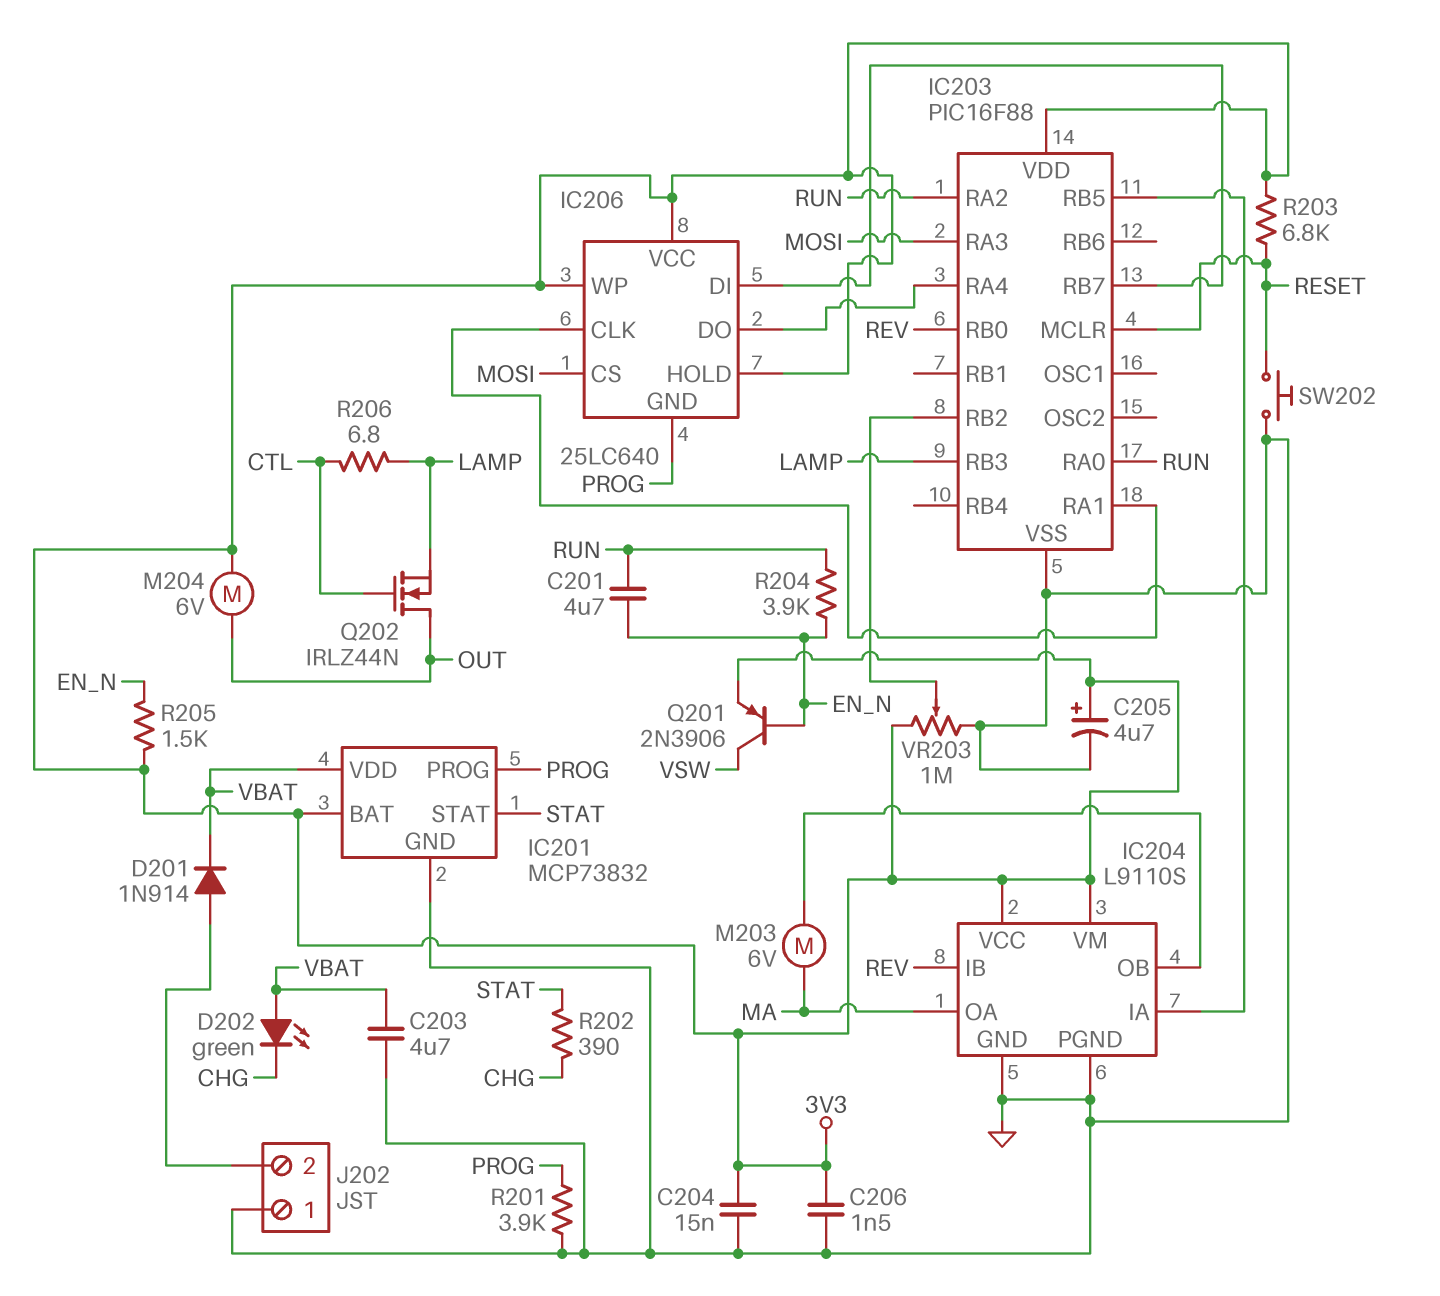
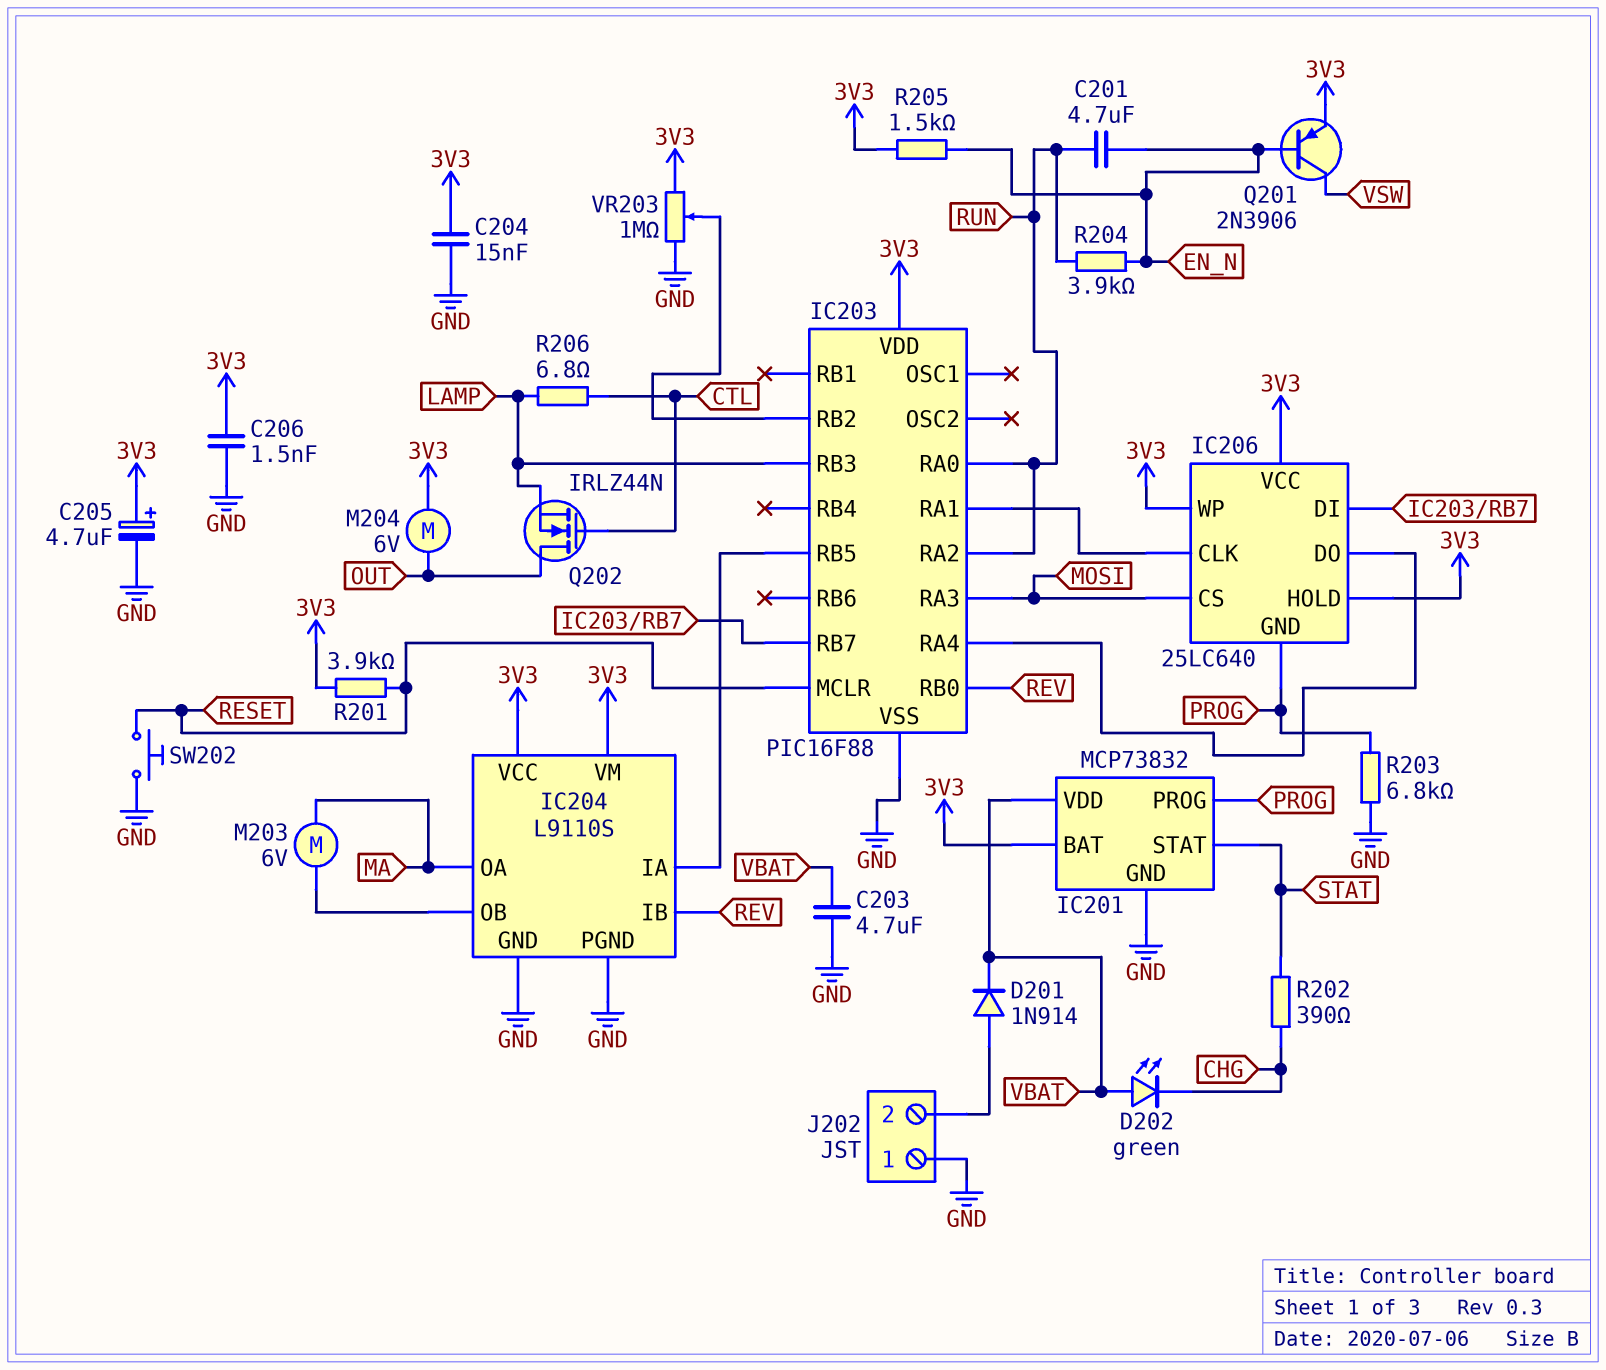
R201: 3.9k (GND, PROG) -> 3.9k (3V3, RESET)
R203: 6.8k (3V3, RESET) -> 6.8k (GND, PROG)

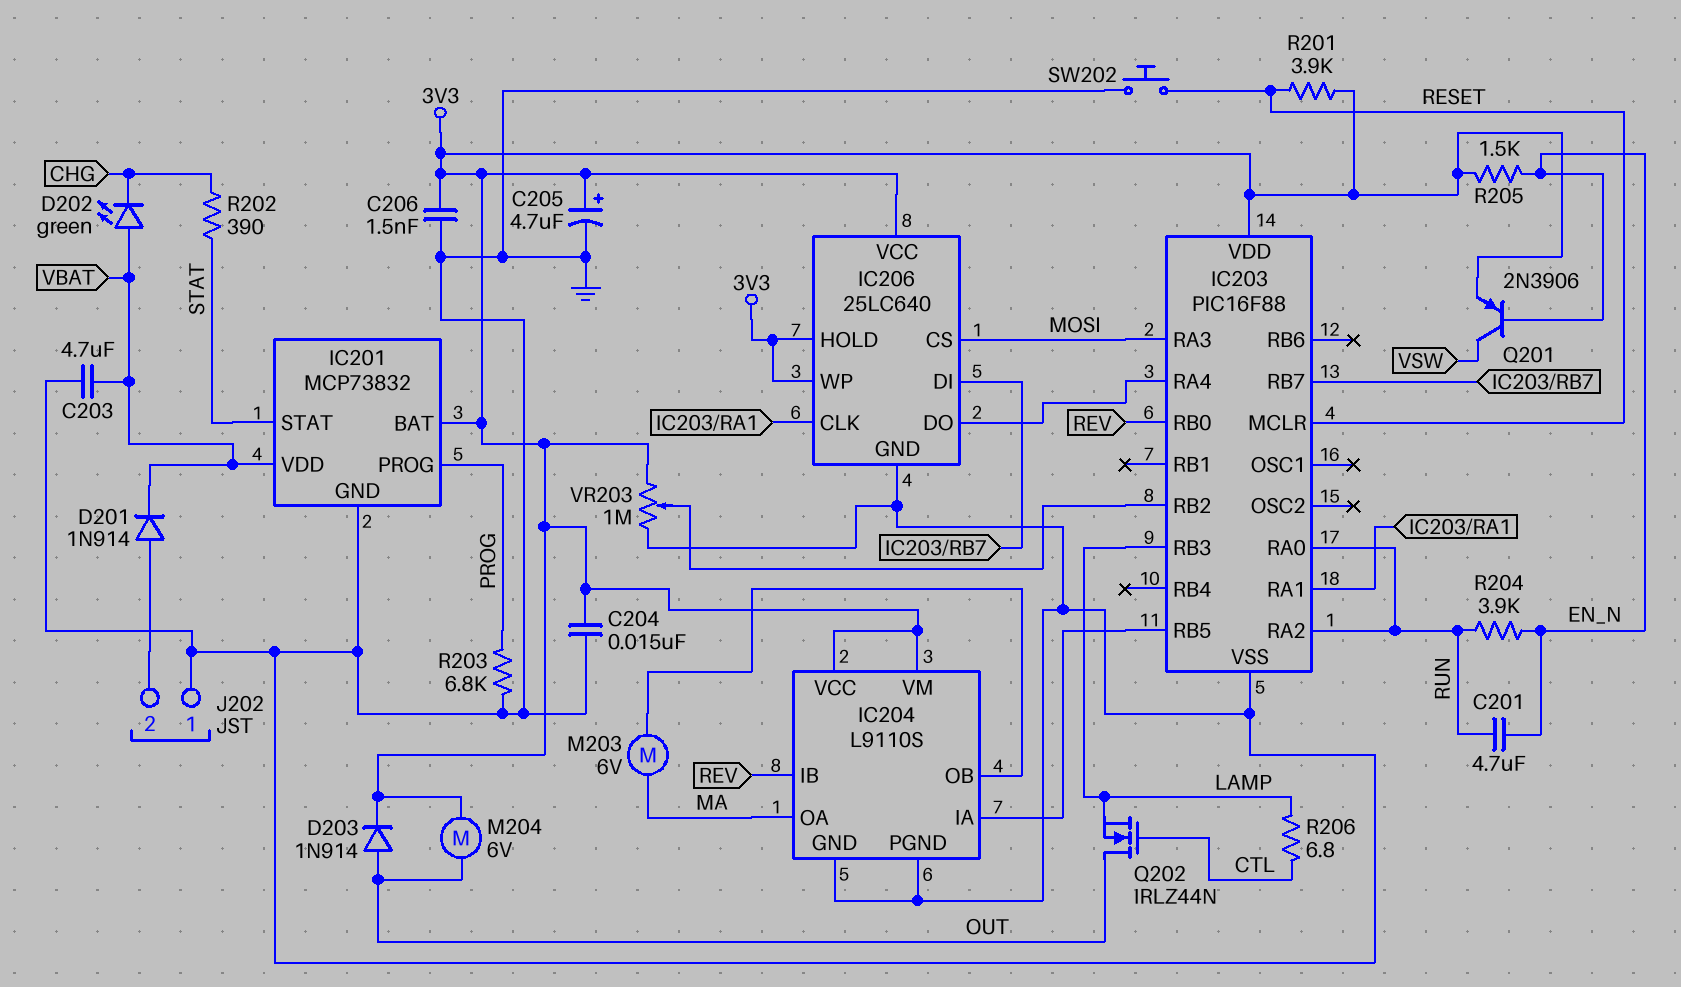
D203: none -> diode 1N914 (A OUT, K 3V3)
IC206 pin GND: PROG -> GND

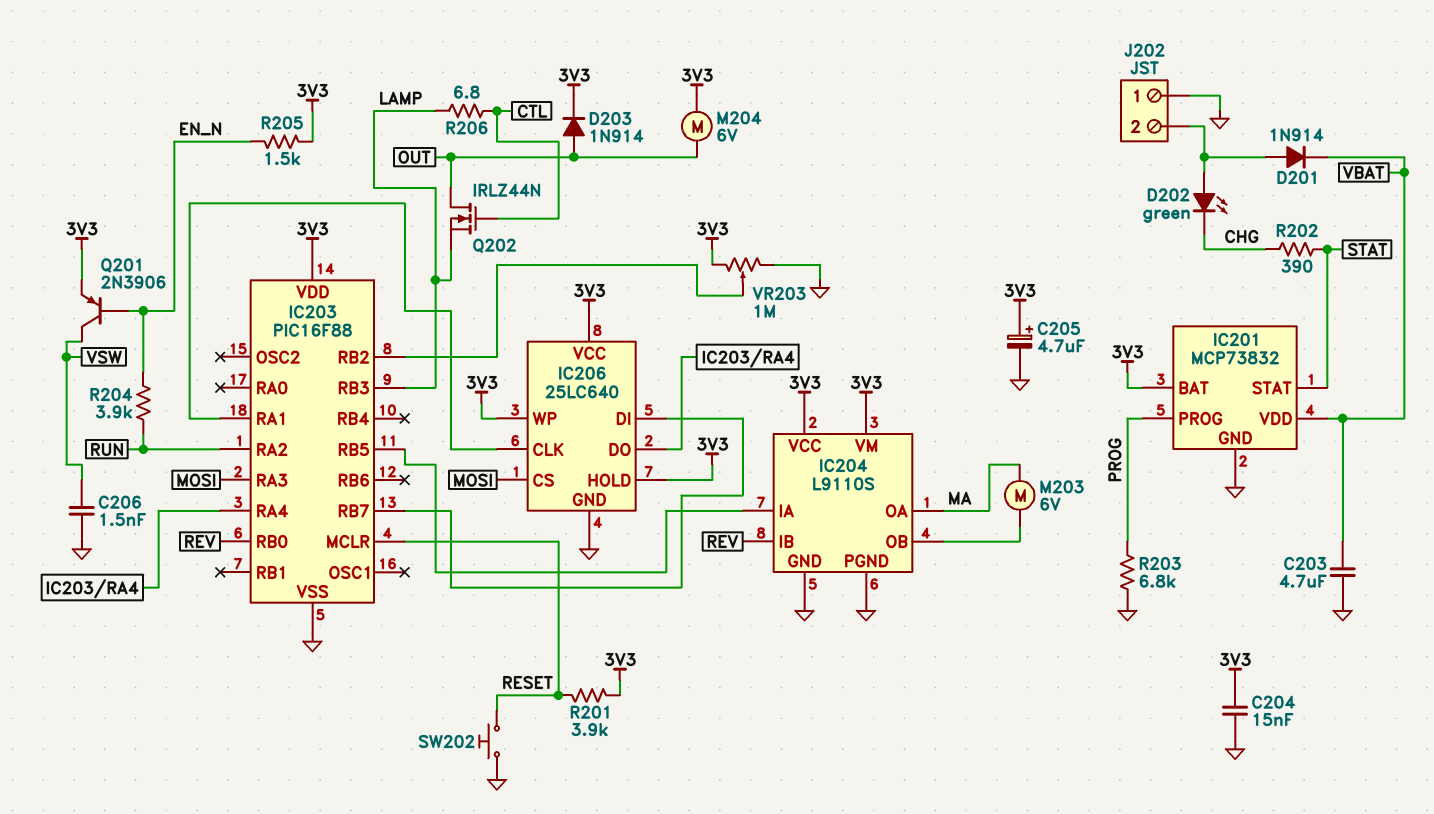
C201: 4.7uF (EN_N, RUN) -> none
C206: 1.5nF (3V3, GND) -> 1.5nF (GND, VSW)
D202: LED green (A VBAT, K CHG) -> LED green (A J202/2, K CHG)
IC203 pin RA0: RUN -> none

